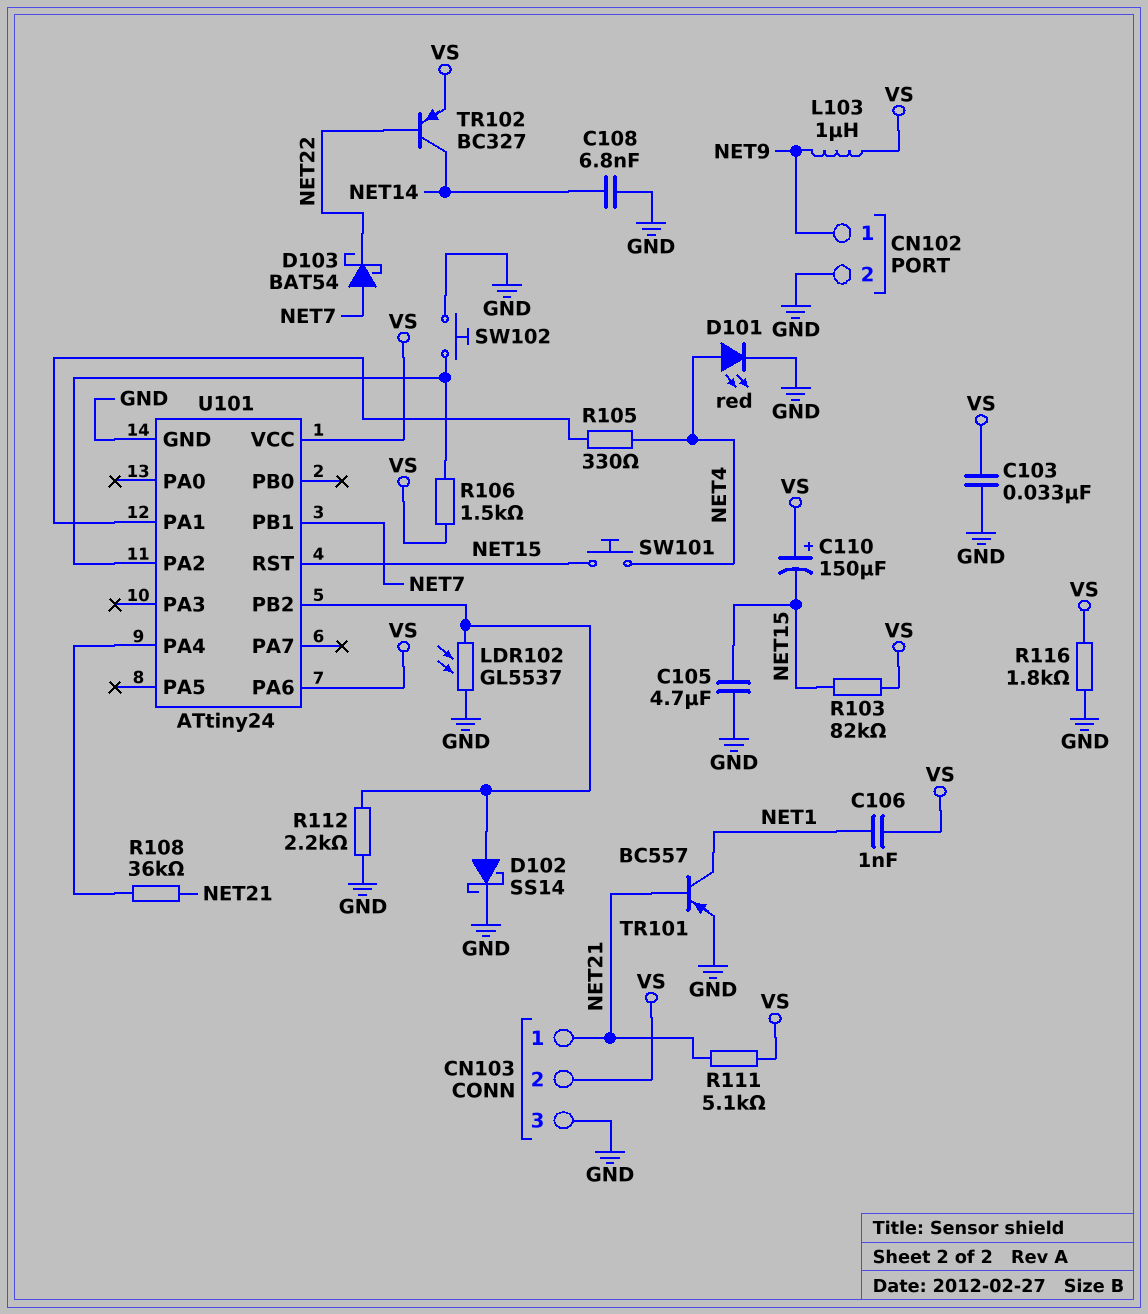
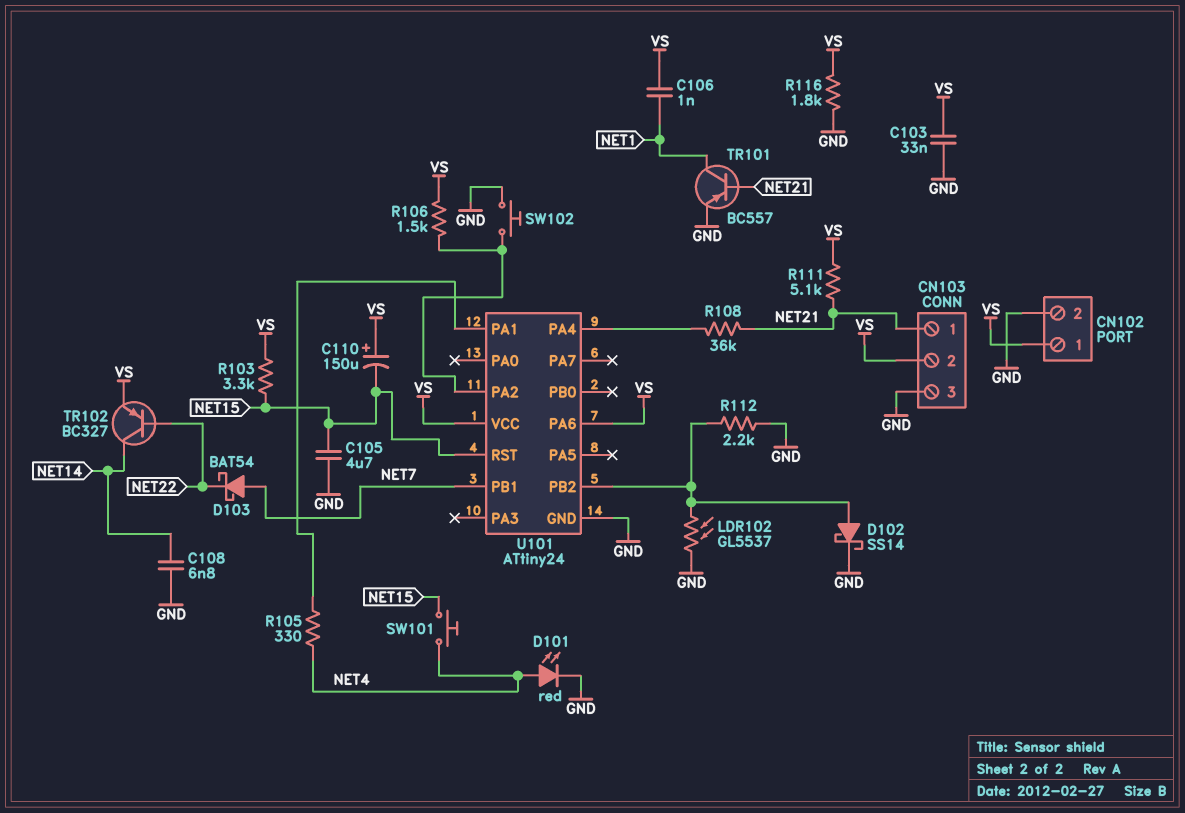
CN102 pin 1: NET9 -> VS
L103: 1uH (NET9, VS) -> none
R103: 82k (NET15, VS) -> 3.3k (NET15, VS)

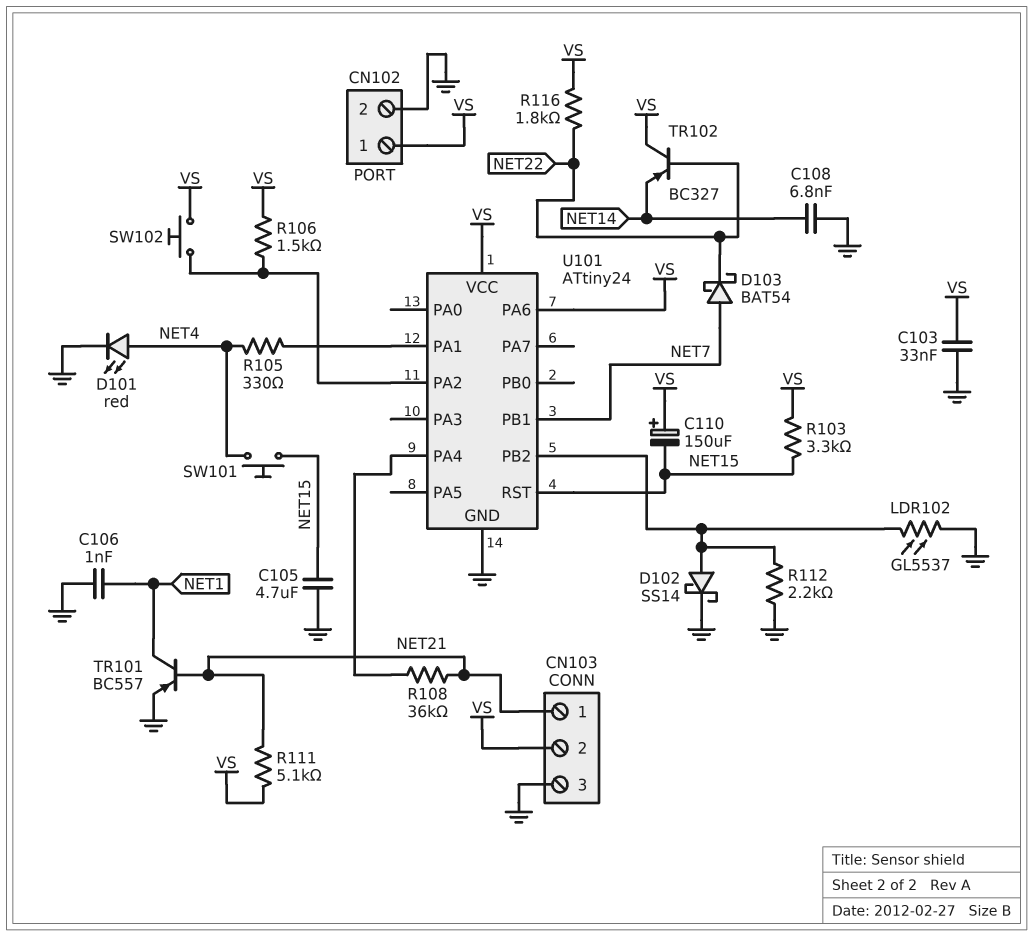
C106: 1nF (NET1, VS) -> 1nF (GND, NET1)
R116: 1.8k (GND, VS) -> 1.8k (NET22, VS)
SW102: button (GND, U101/PA2) -> button (U101/PA2, VS)
TR102: PNP BC327 (B NET22, C NET14, E VS) -> PNP BC327 (B NET22, C VS, E NET14)

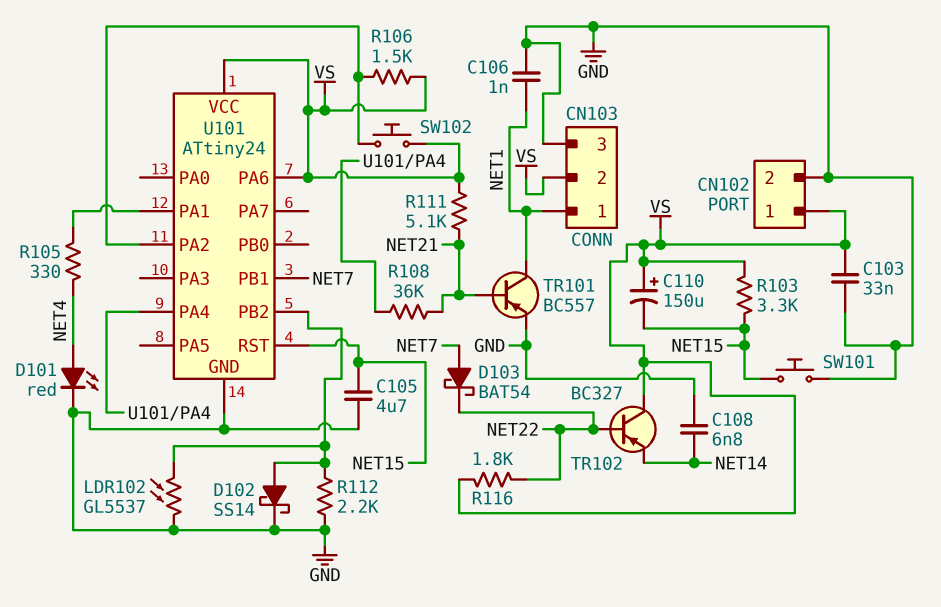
CN103 pin 1: NET21 -> NET1
SW101: button (NET4, NET15) -> button (GND, NET15)

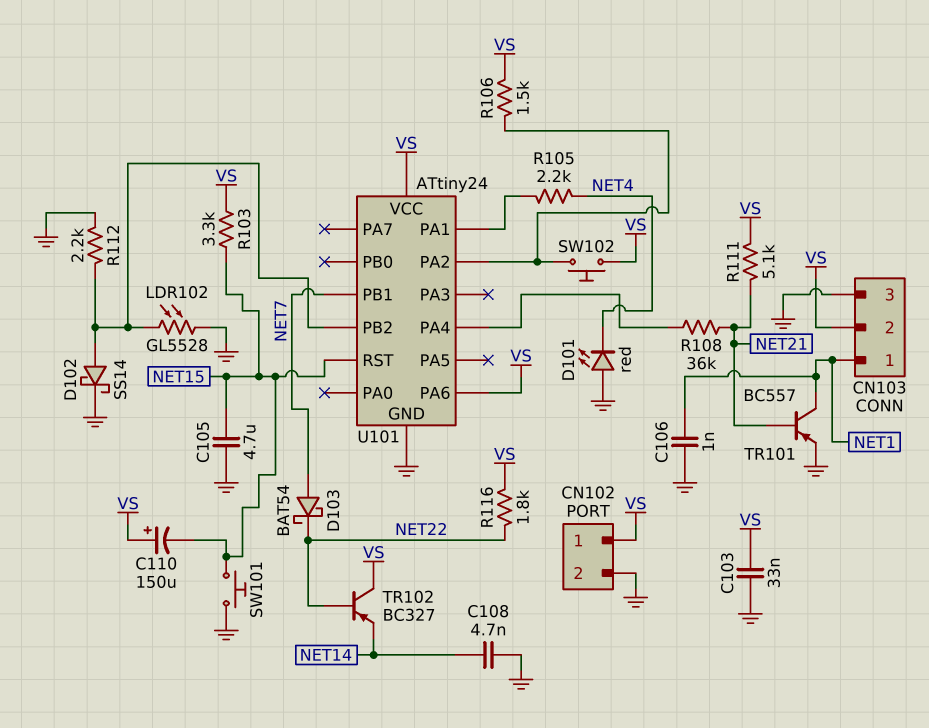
C108: 6.8nF (GND, NET14) -> 4.7nF (GND, NET14)
D101: LED red (A NET4, K GND) -> LED red (A GND, K NET4)
LDR102: GL5537 (GND, U101/PB2) -> GL5528 (GND, U101/PB2)
R105: 330 (NET4, U101/PA1) -> 2.2k (NET4, U101/PA1)

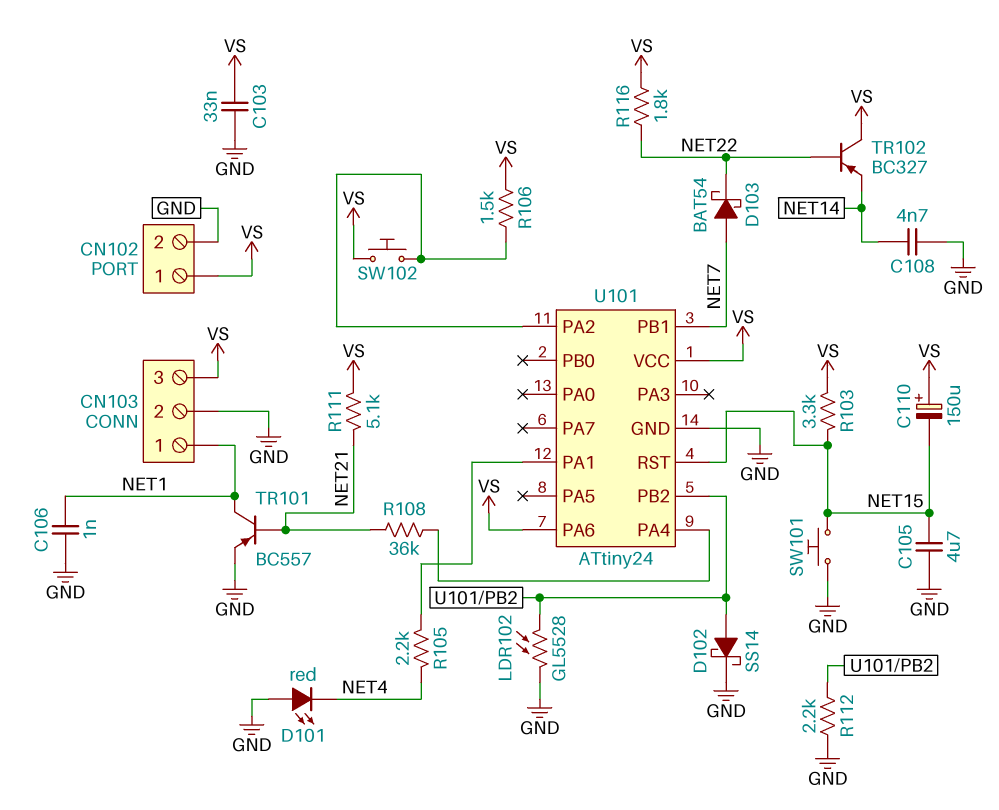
CN103 pin 2: VS -> GND
CN103 pin 3: GND -> VS

